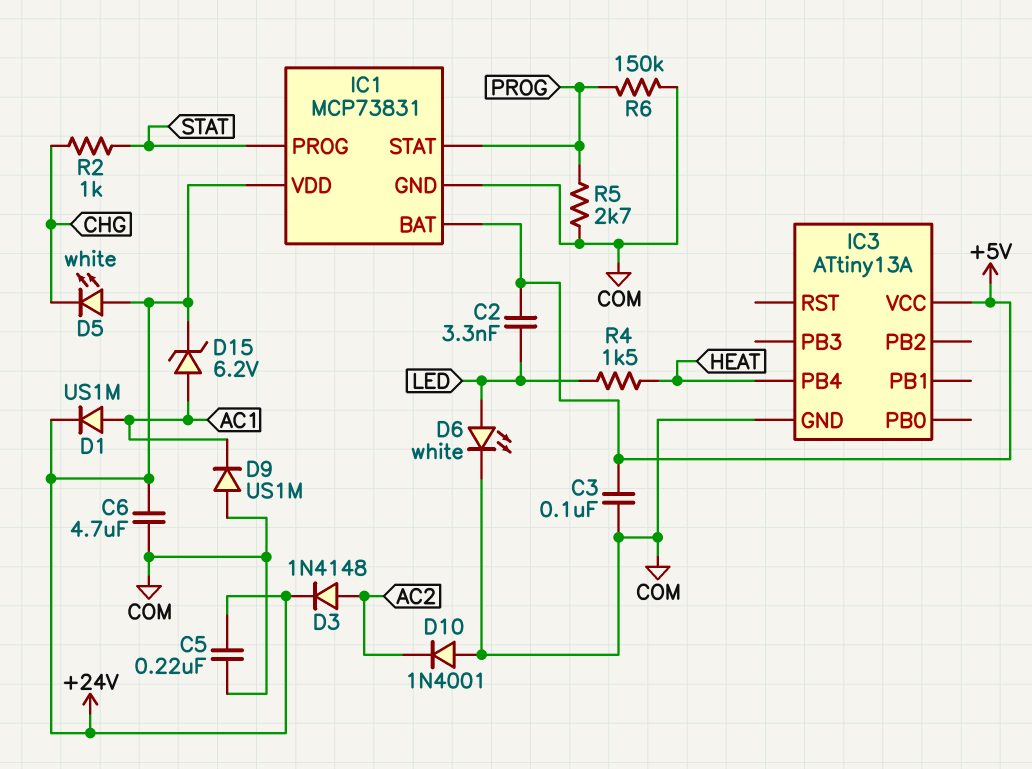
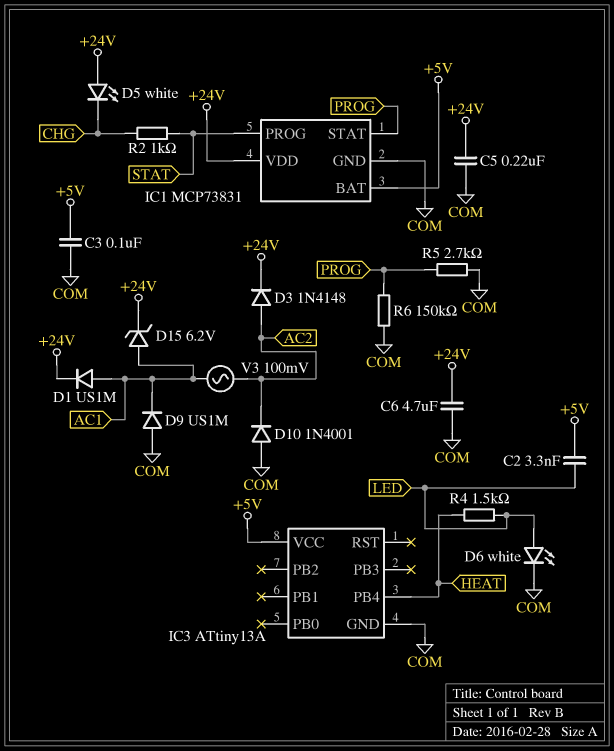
V3: none -> AC 100mV (AC1, AC2)

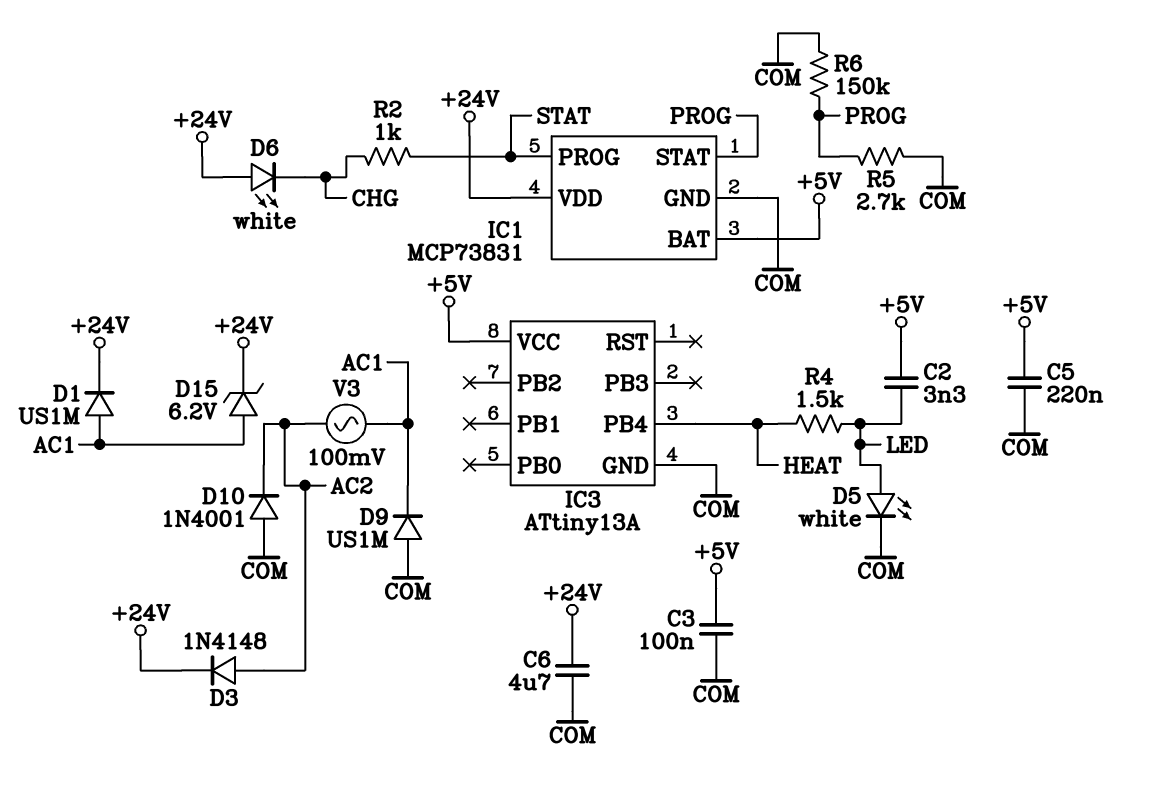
C5: 220nF (+24V, COM) -> 220nF (+5V, COM)
D5: LED white (A +24V, K CHG) -> LED white (A LED, K COM)
D6: LED white (A LED, K COM) -> LED white (A +24V, K CHG)

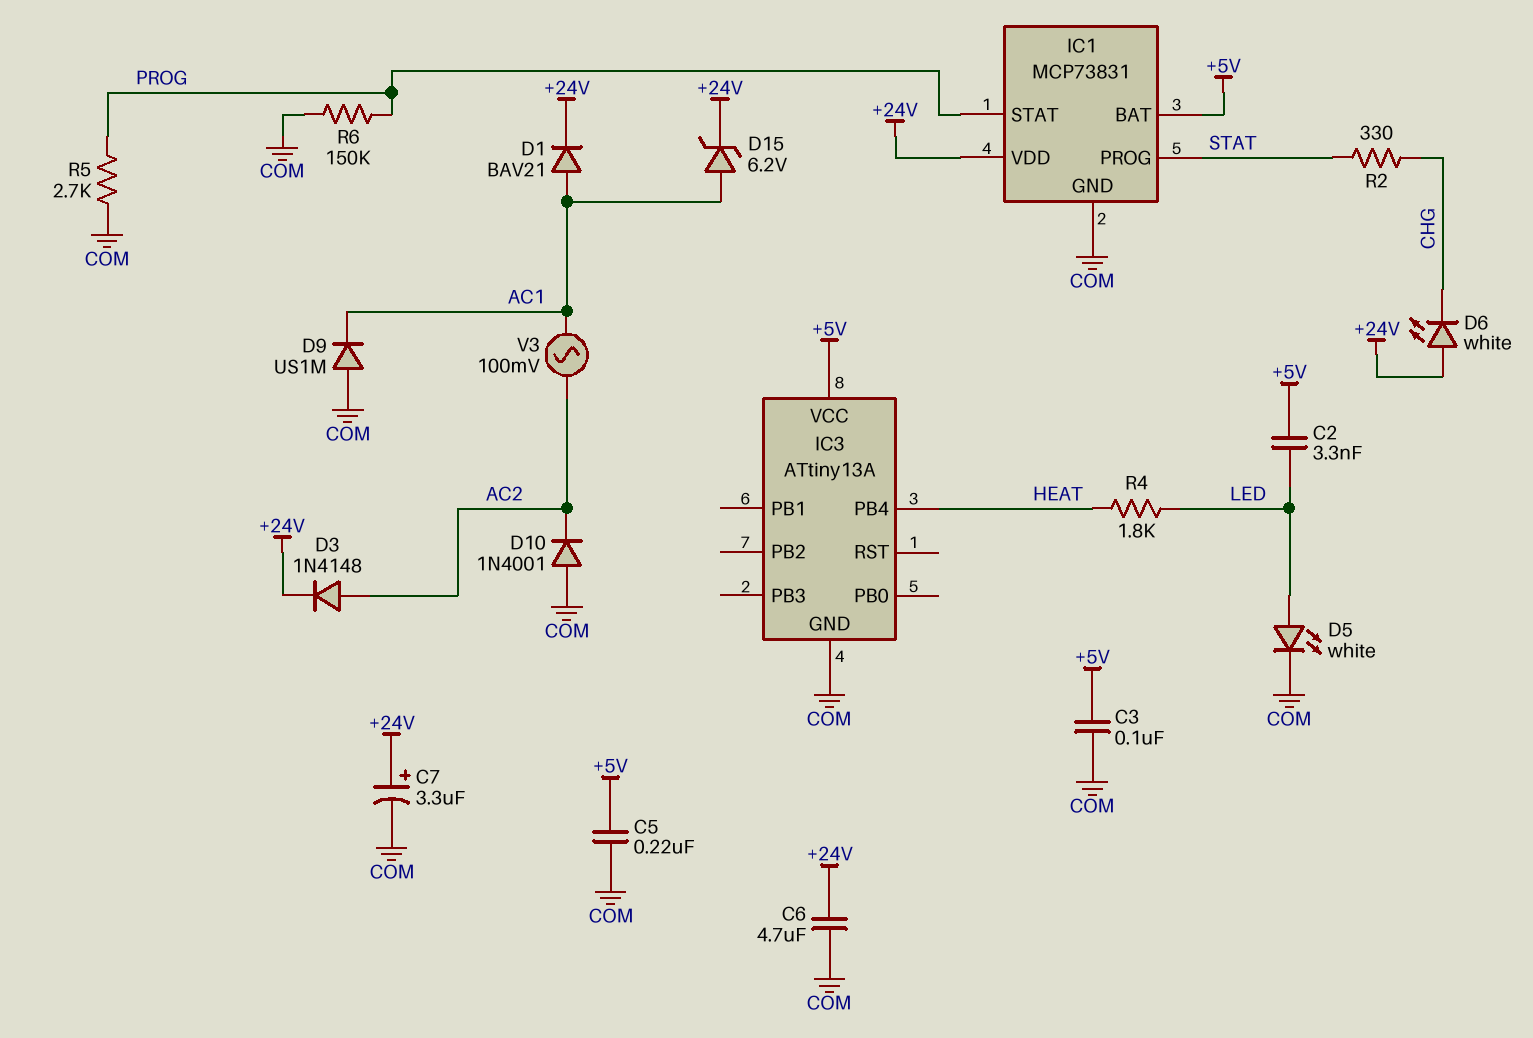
C7: none -> 3.3uF (plus +24V, minus COM)
D1: diode US1M (A AC1, K +24V) -> diode BAV21 (A AC1, K +24V)
R2: 1k (CHG, STAT) -> 330 (CHG, STAT)
R4: 1.5k (HEAT, LED) -> 1.8k (HEAT, LED)

